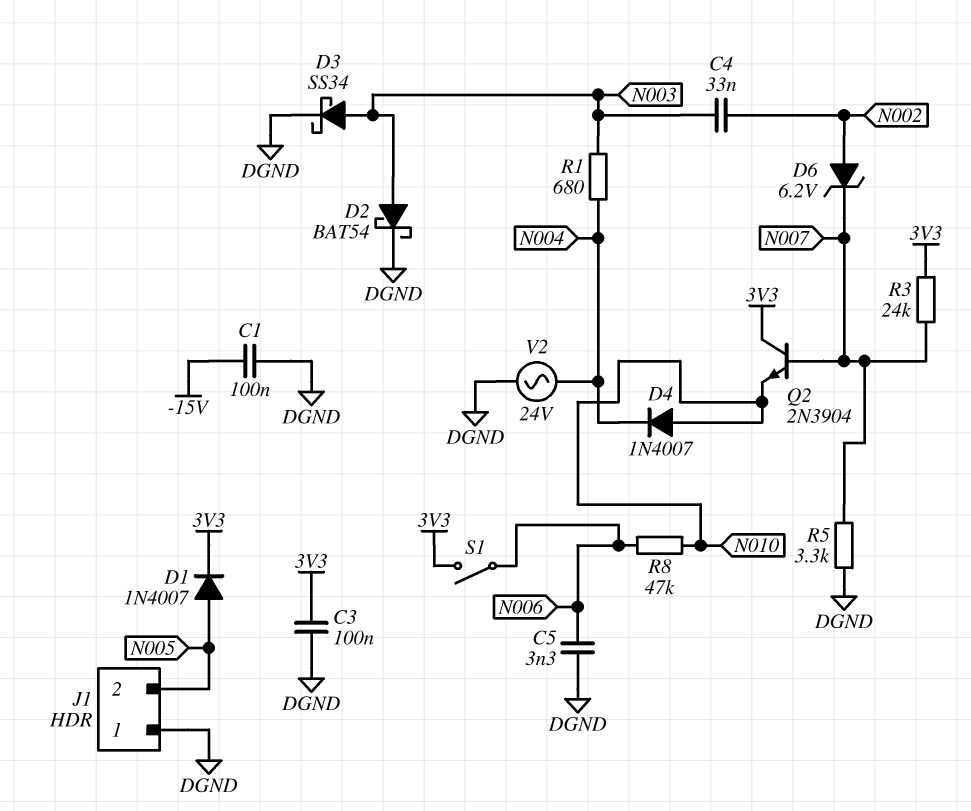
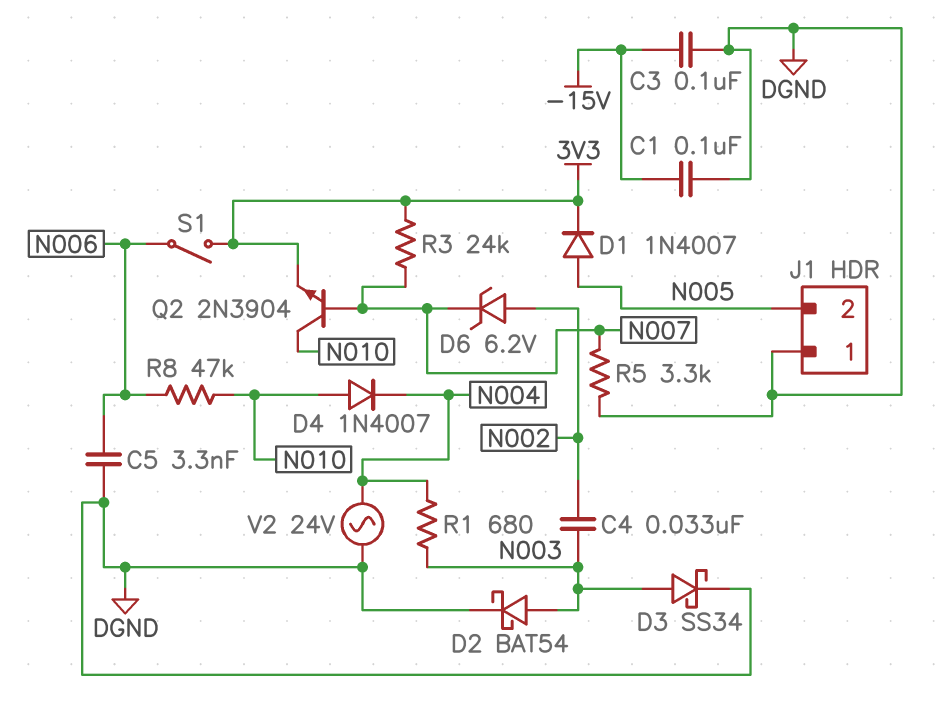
C3: 100nF (3V3, DGND) -> 100nF (-15V, DGND)
Q2: NPN 2N3904 (B N007, C 3V3, E N010) -> NPN 2N3904 (B N007, C N010, E 3V3)

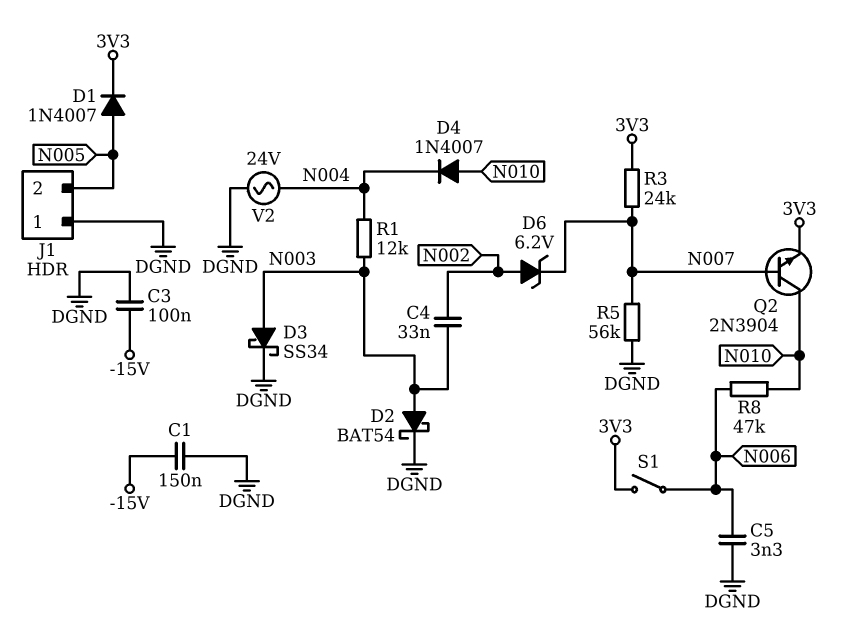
C1: 100nF (-15V, DGND) -> 150nF (-15V, DGND)
R1: 680 (N003, N004) -> 12k (N003, N004)
R5: 3.3k (DGND, N007) -> 56k (DGND, N007)

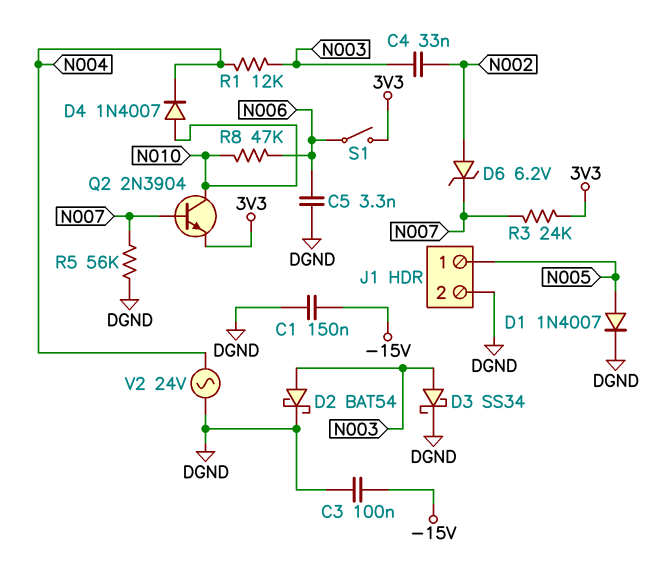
D1: diode 1N4007 (A N005, K 3V3) -> diode 1N4007 (A N005, K DGND)
J1 pin 1: DGND -> N005
J1 pin 2: N005 -> DGND

